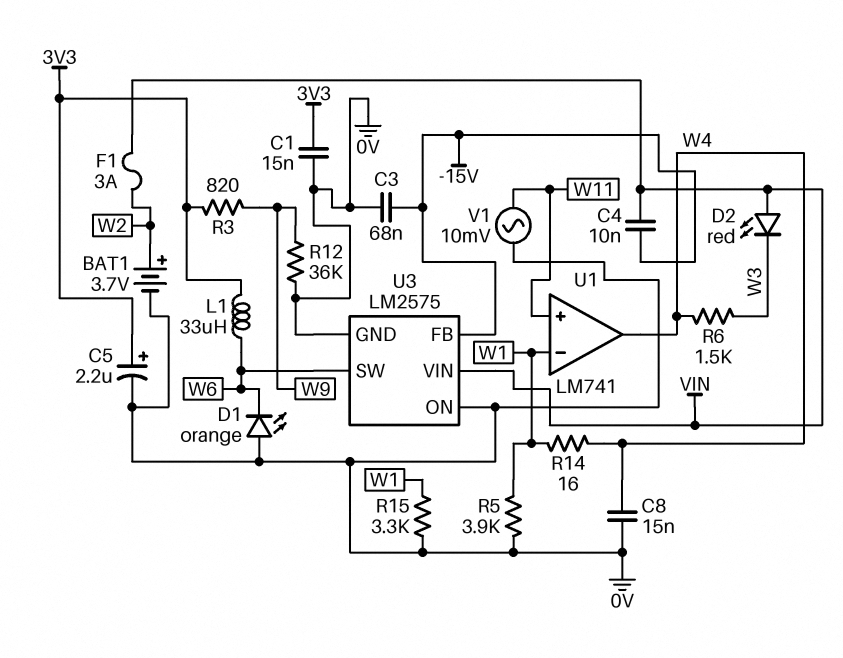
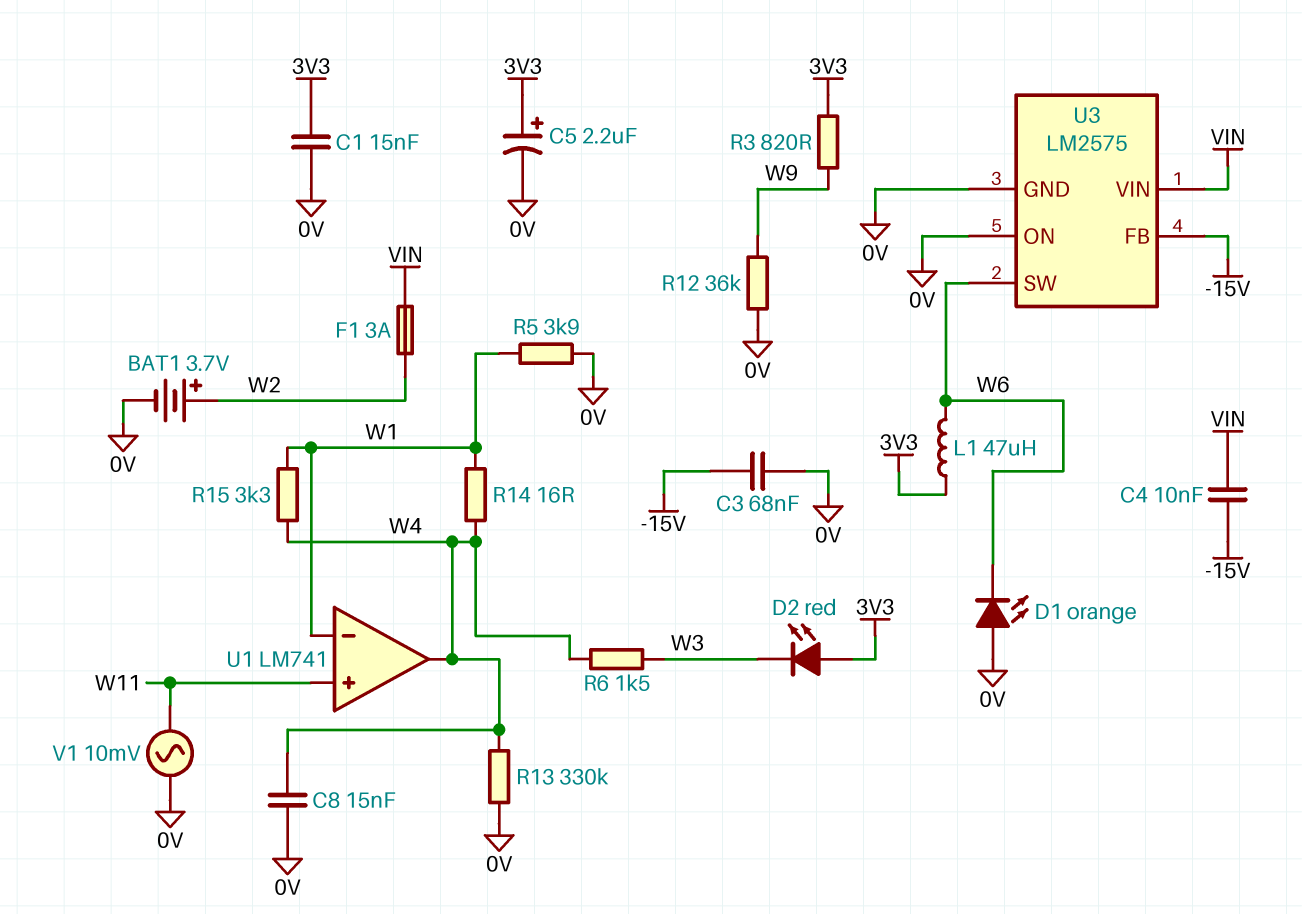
D2: LED red (A VIN, K W3) -> LED red (A 3V3, K W3)
L1: 33uH (3V3, W6) -> 47uH (3V3, W6)
R13: none -> 330k (0V, W4)
R15: 3.3k (0V, W1) -> 3.3k (W1, W4)

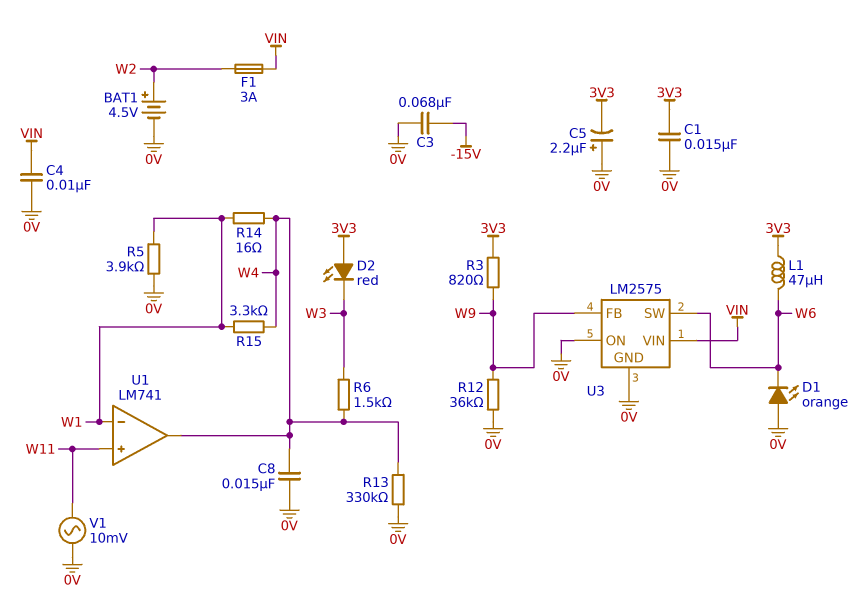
BAT1: 3.7V (plus W2, minus 0V) -> 4.5V (plus W2, minus 0V)
C4: 10nF (-15V, VIN) -> 10nF (0V, VIN)
C5: 2.2uF (plus 3V3, minus 0V) -> 2.2uF (plus 0V, minus 3V3)
U3 pin FB: -15V -> W9

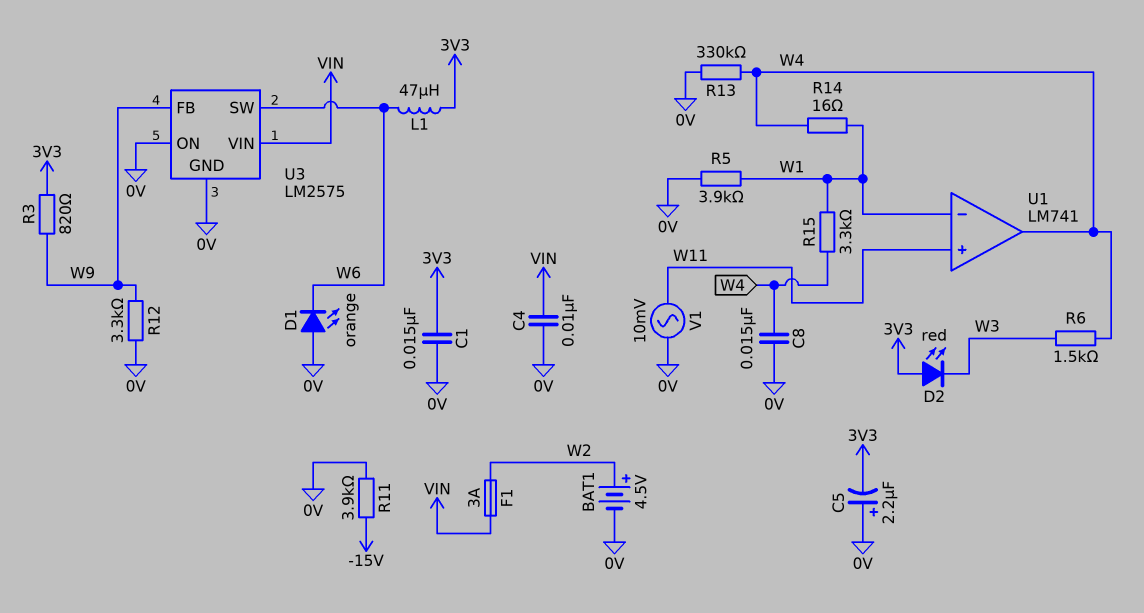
C3: 68nF (-15V, 0V) -> none
R11: none -> 3.9k (-15V, 0V)
R12: 36k (0V, W9) -> 3.3k (0V, W9)

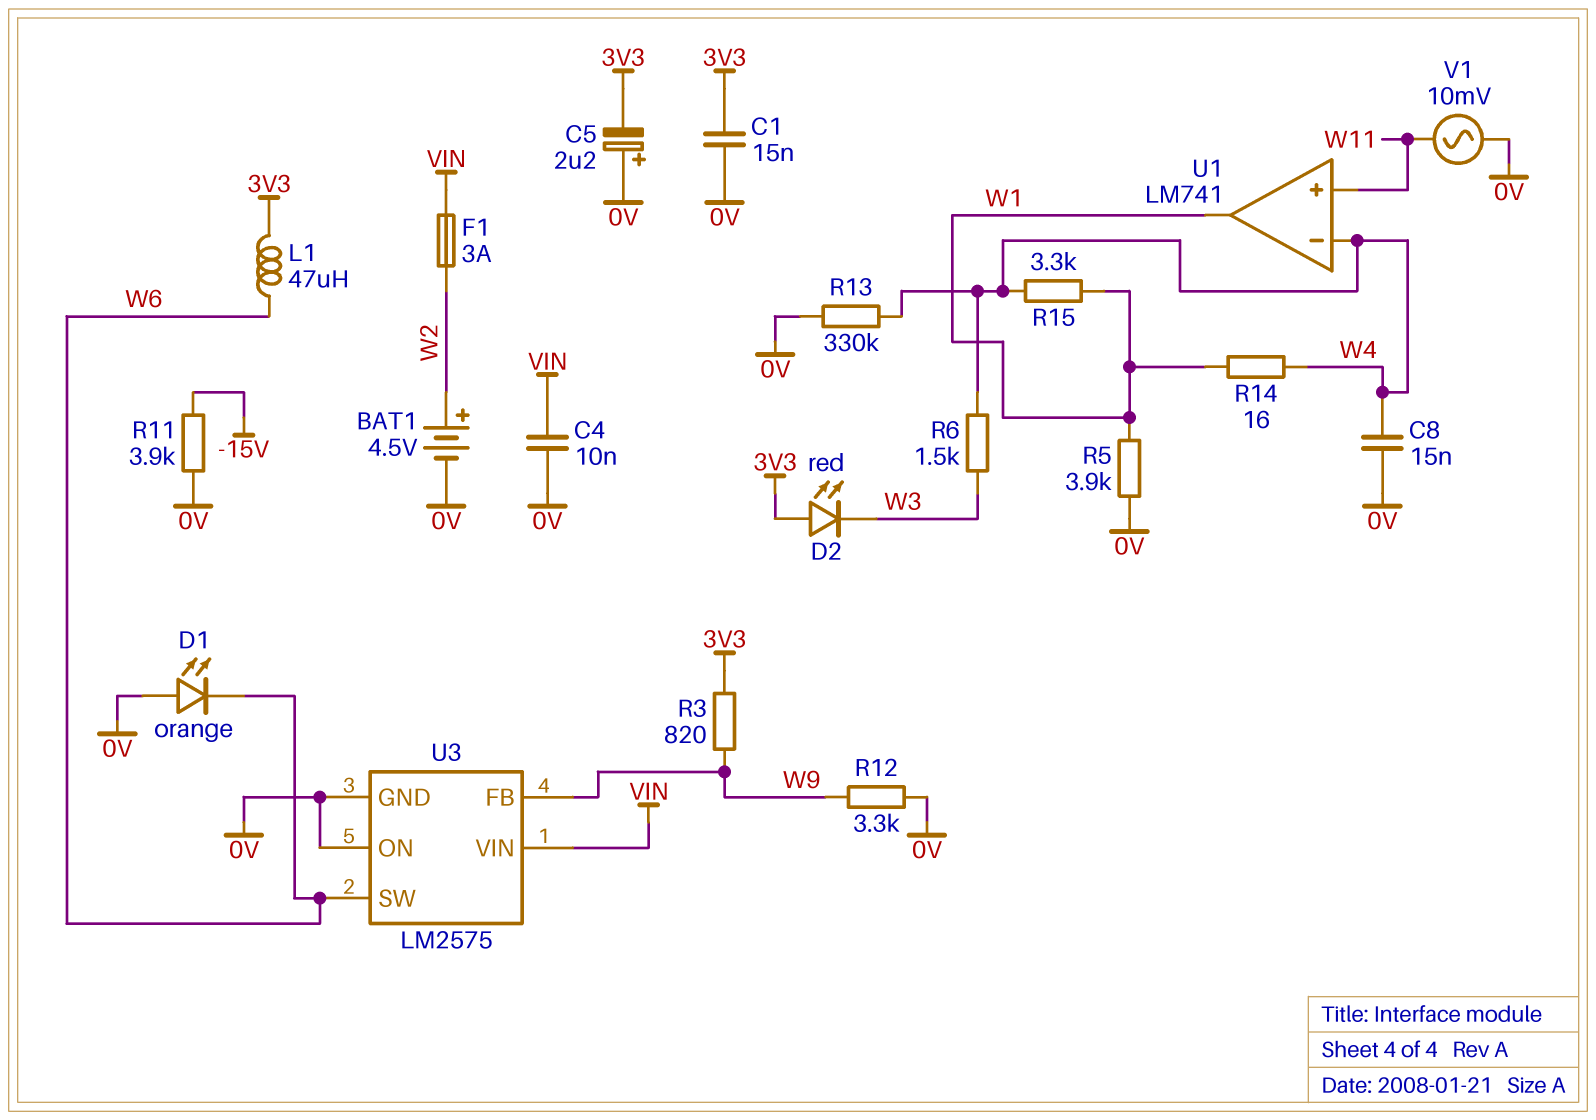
U1 pin in-: W1 -> W4
U1 pin out: W4 -> W1

